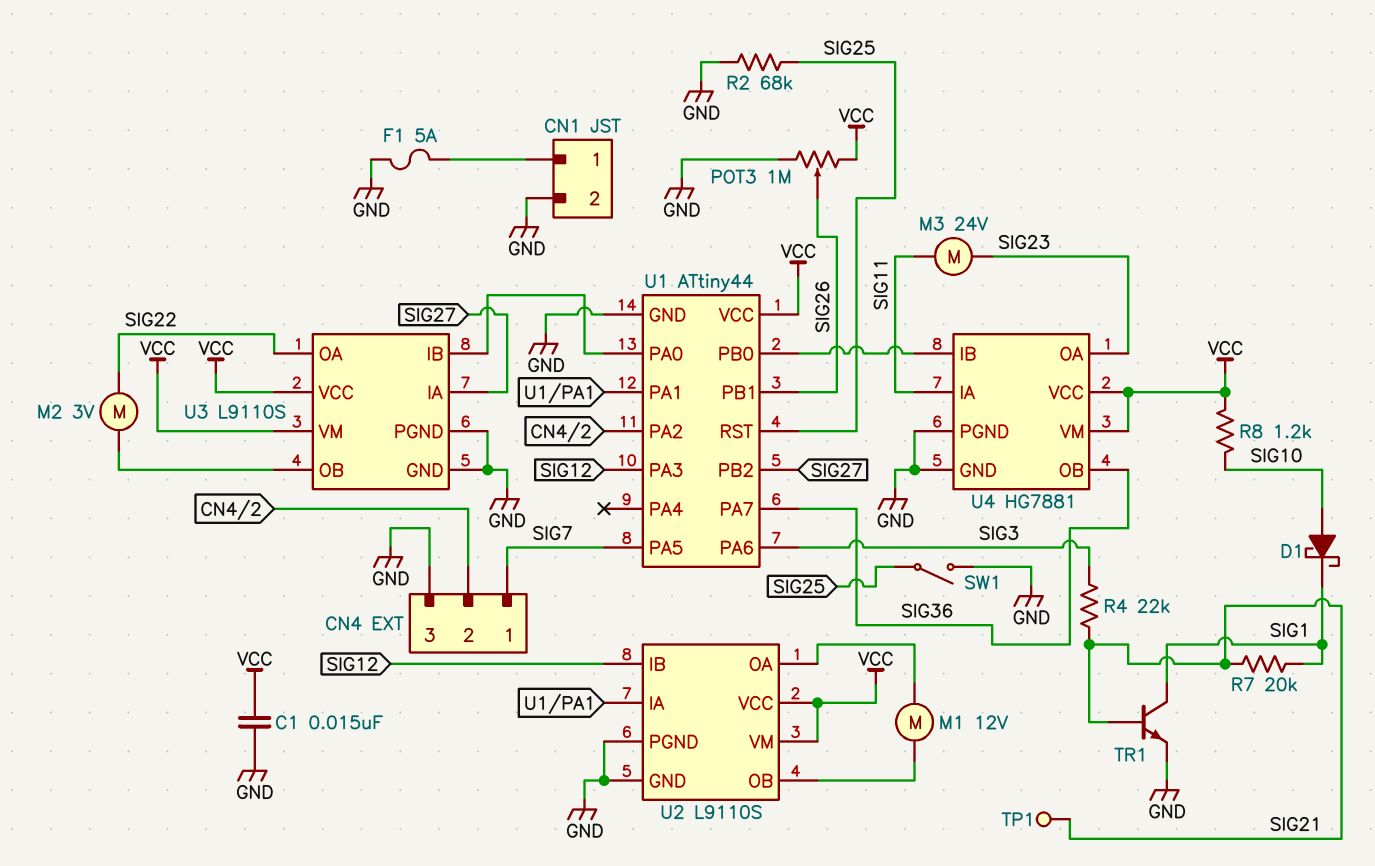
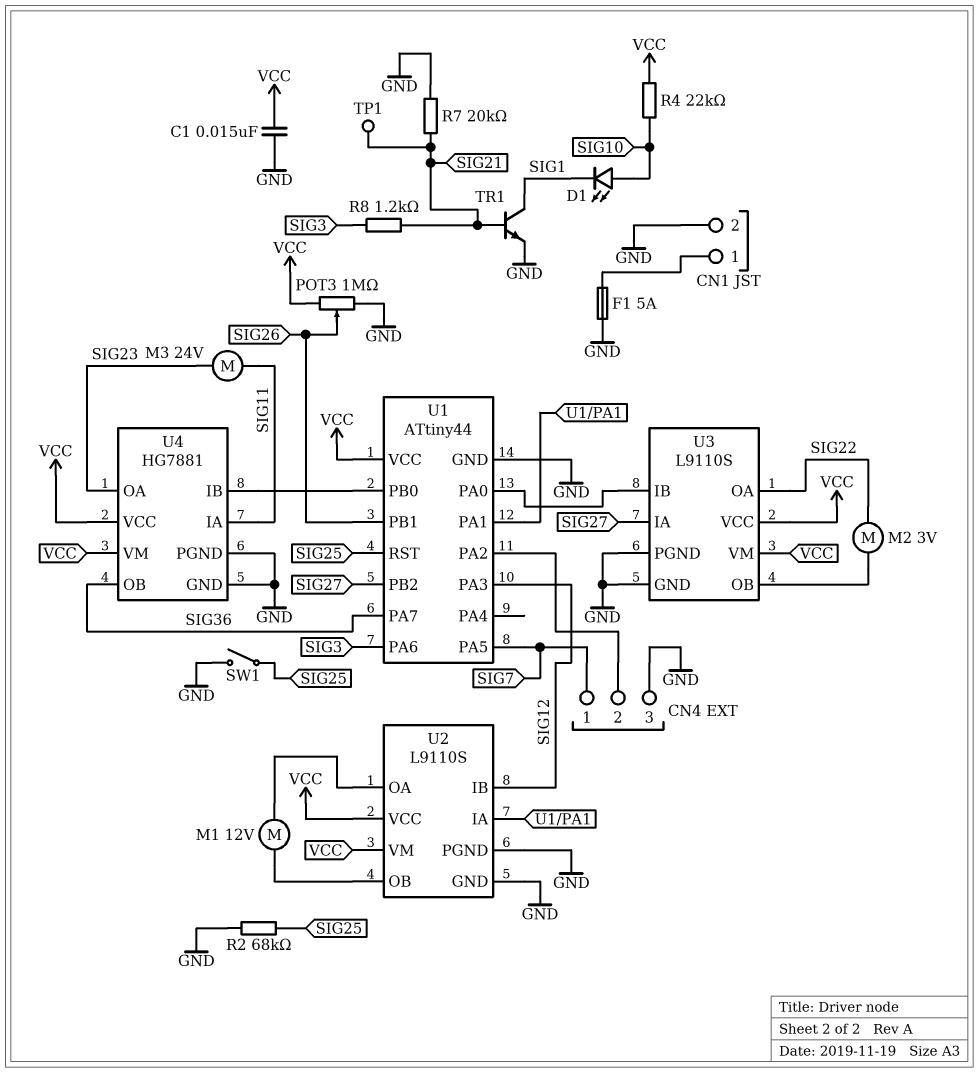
D1: schottky (A SIG10, K SIG1) -> LED (A SIG10, K SIG1)
R4: 22k (SIG3, SIG21) -> 22k (SIG10, VCC)
R7: 20k (SIG1, SIG21) -> 20k (GND, SIG21)
R8: 1.2k (SIG10, VCC) -> 1.2k (SIG3, SIG21)

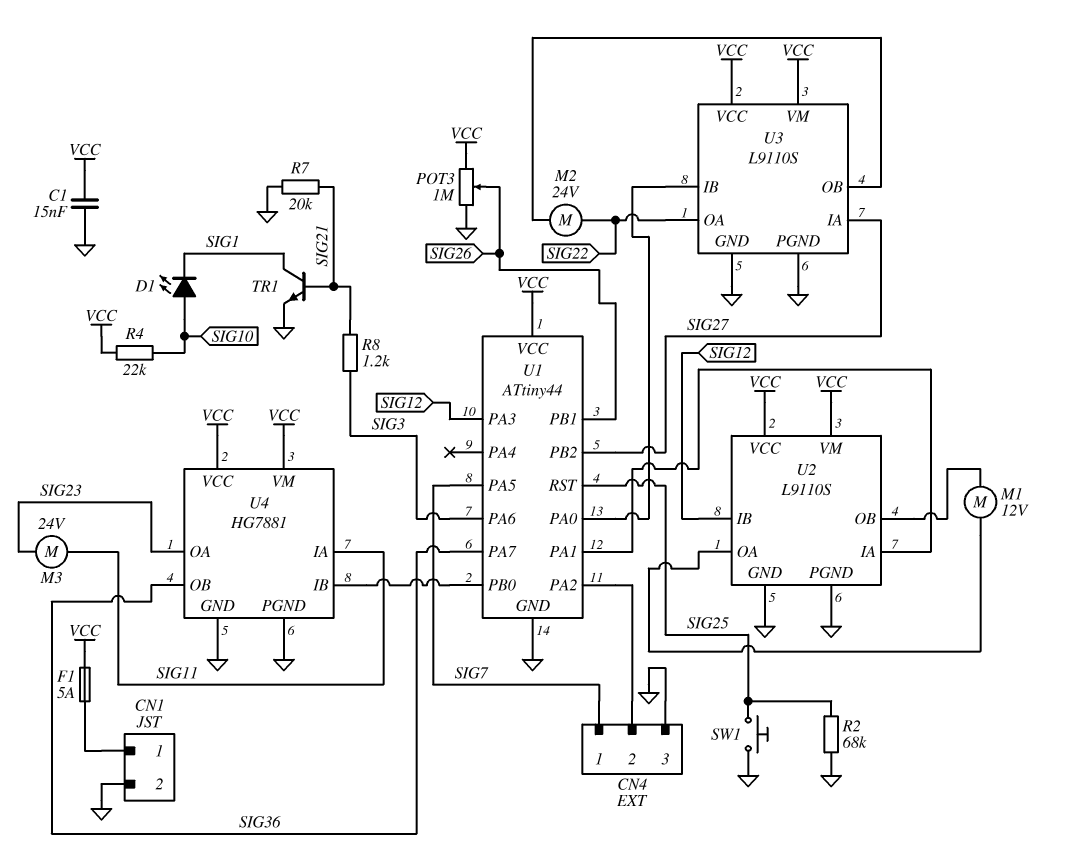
F1: 5A (CN1/1, GND) -> 5A (CN1/1, VCC)
M2: motor 3V (SIG22, U3/OB) -> motor 24V (SIG22, U3/OB)
SW1: switch (GND, SIG25) -> button (GND, SIG25)
TP1: test point (SIG21) -> none

